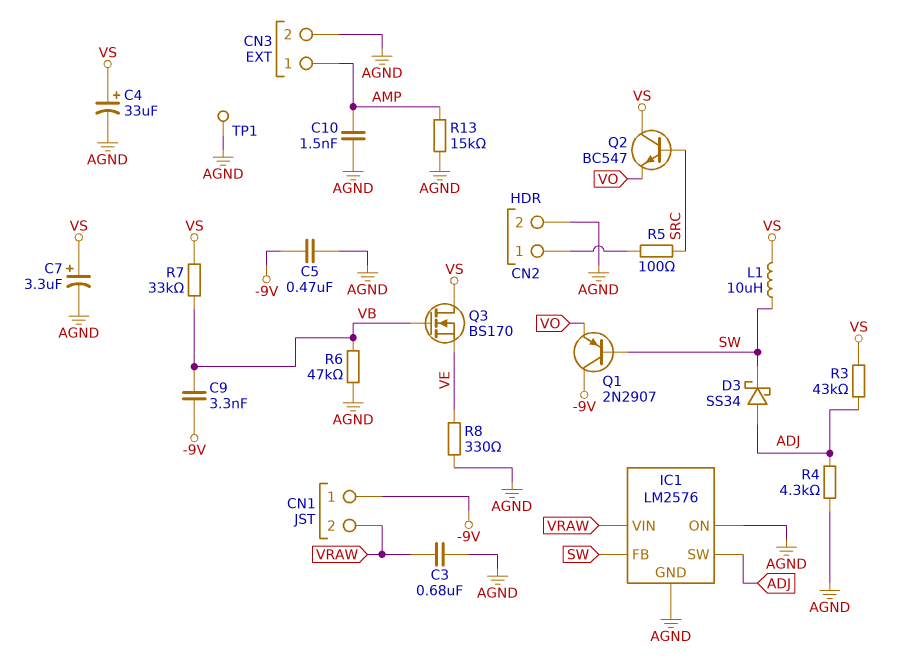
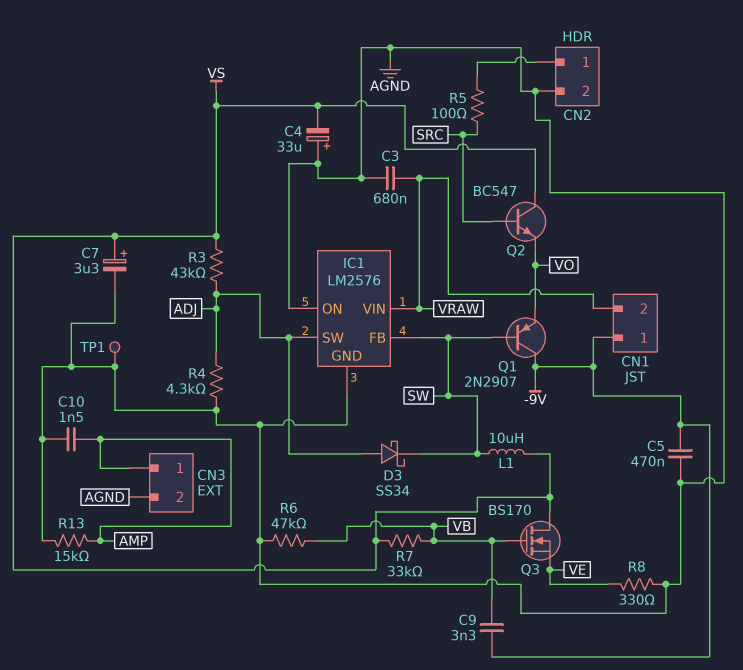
C4: 33uF (plus VS, minus AGND) -> 33uF (plus AGND, minus VS)

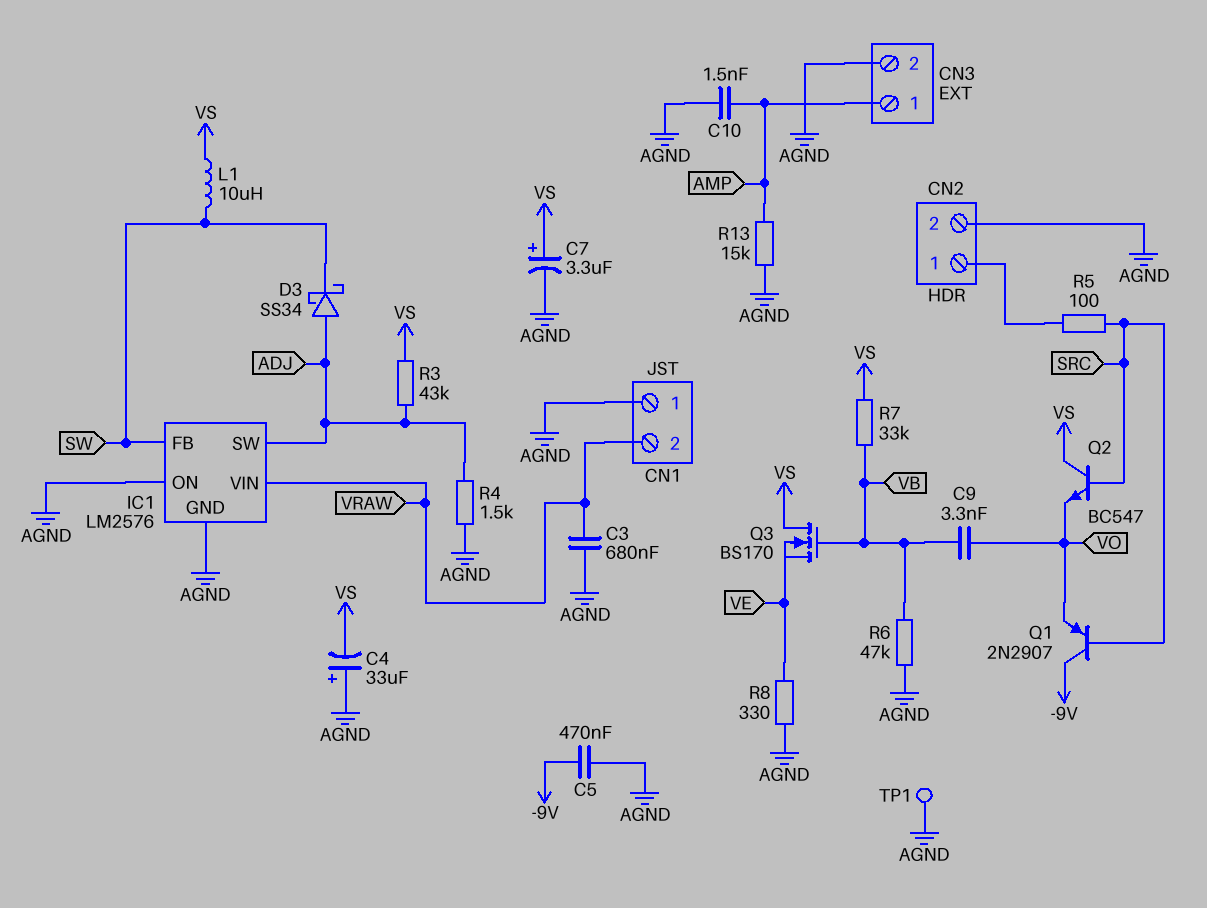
C9: 3.3nF (-9V, VB) -> 3.3nF (VB, VO)
CN1 pin 1: -9V -> AGND
Q1: PNP 2N2907 (B SW, C -9V, E VO) -> PNP 2N2907 (B SRC, C -9V, E VO)
R4: 4.3k (ADJ, AGND) -> 1.5k (ADJ, AGND)

